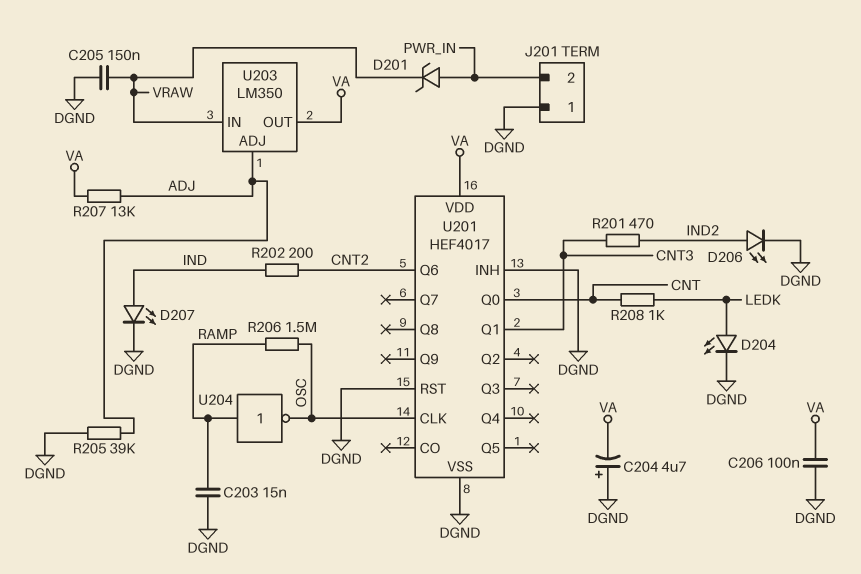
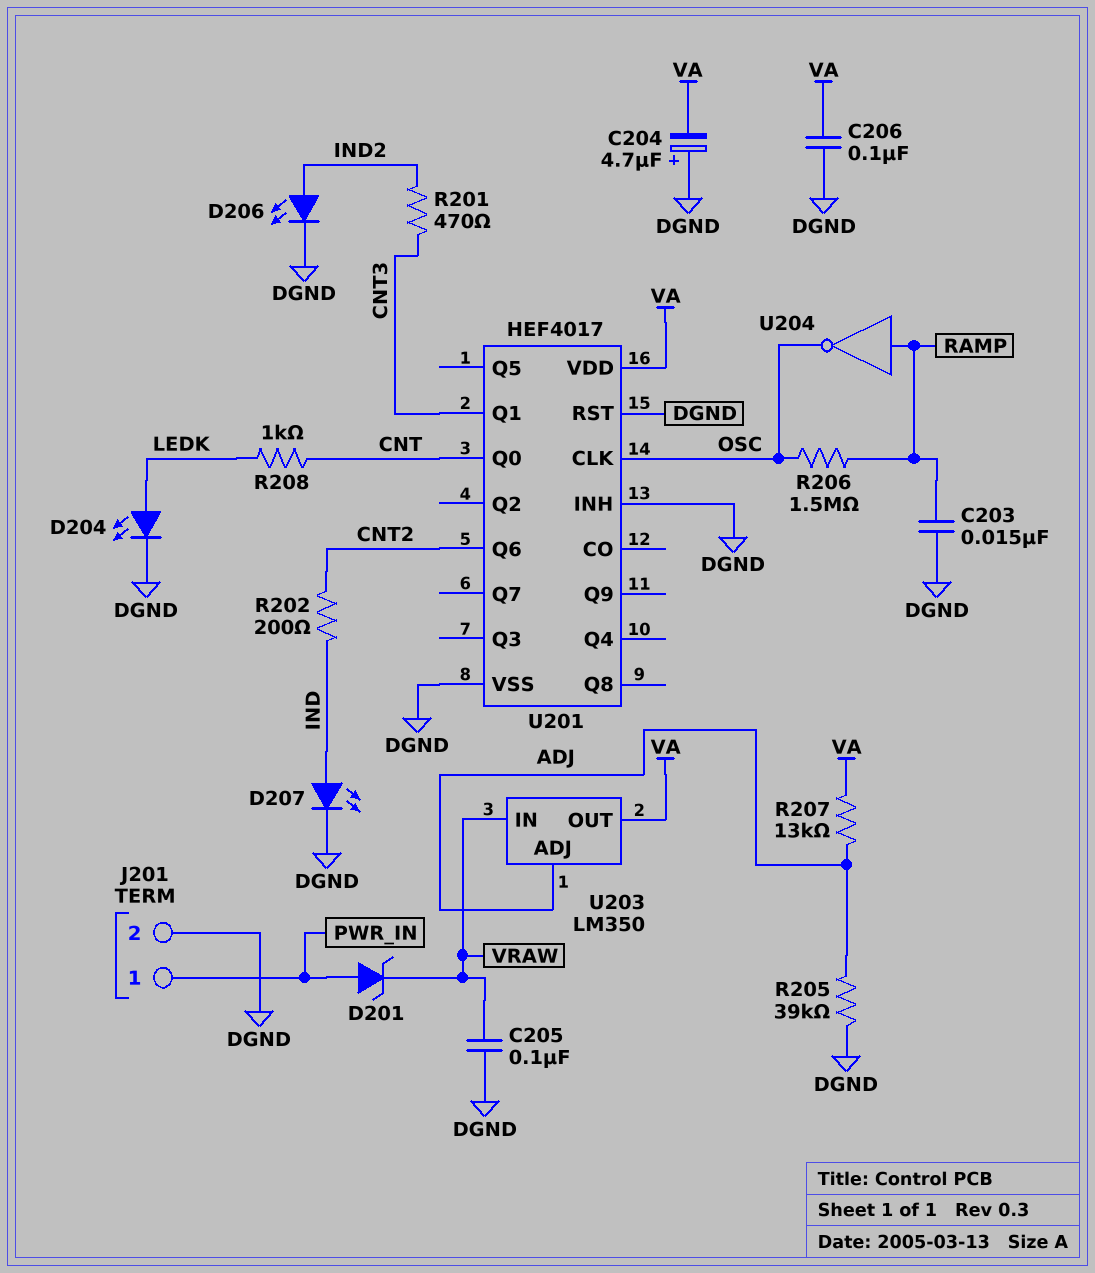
C205: 150nF (DGND, VRAW) -> 100nF (DGND, VRAW)
J201 pin 1: DGND -> PWR_IN
J201 pin 2: PWR_IN -> DGND

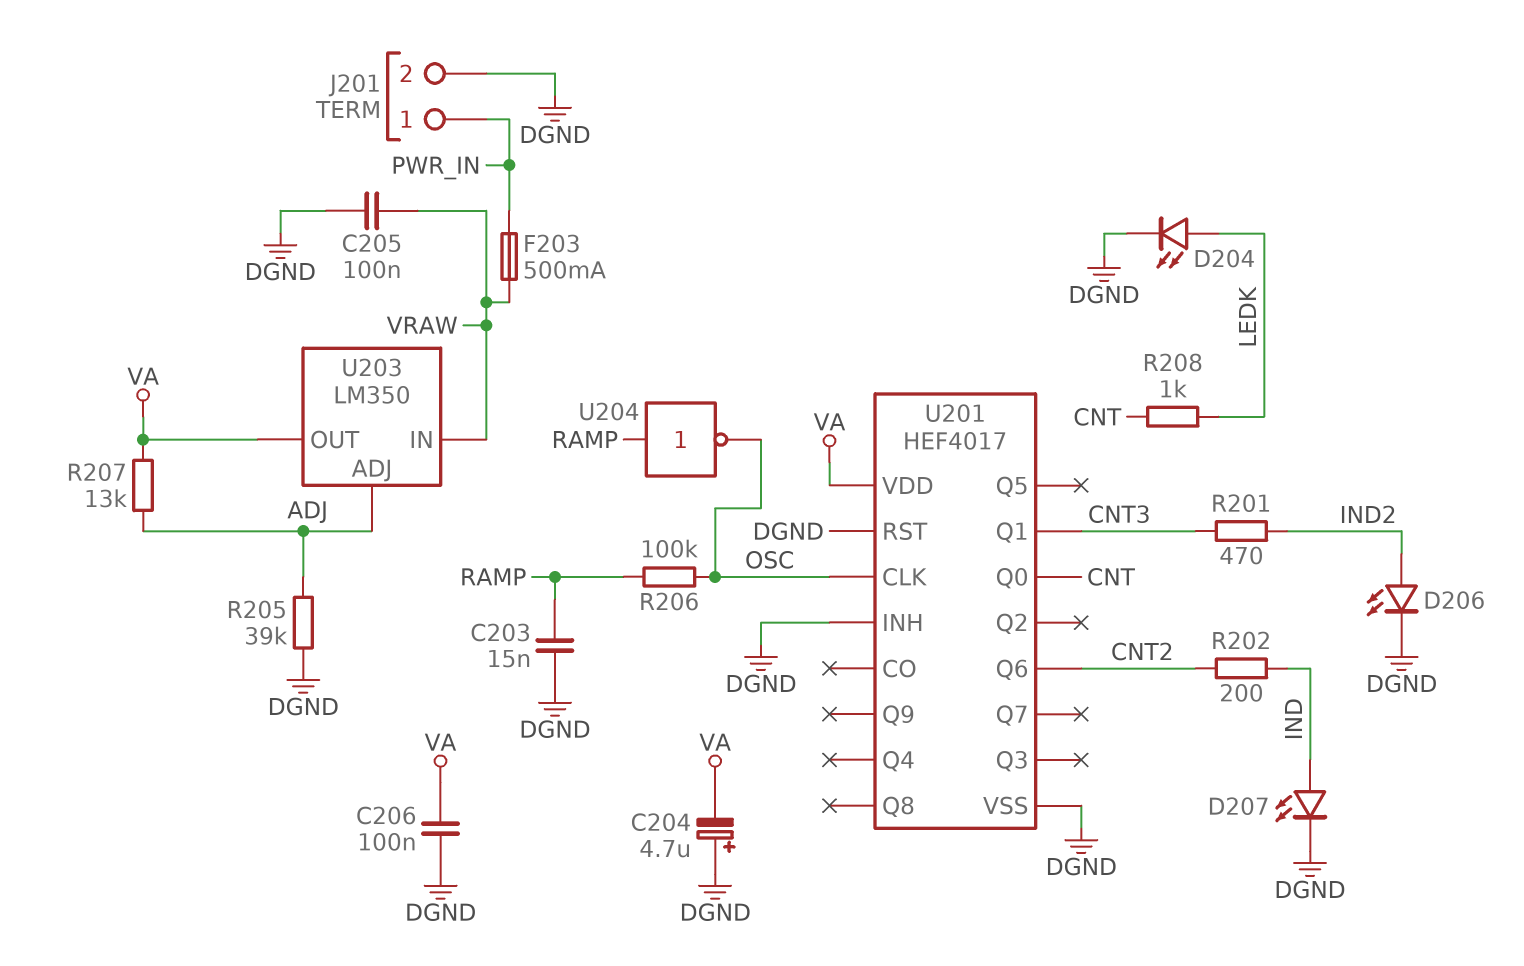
D201: zener (A PWR_IN, K VRAW) -> none
F203: none -> 500mA (PWR_IN, VRAW)
R206: 1.5M (OSC, RAMP) -> 100k (OSC, RAMP)

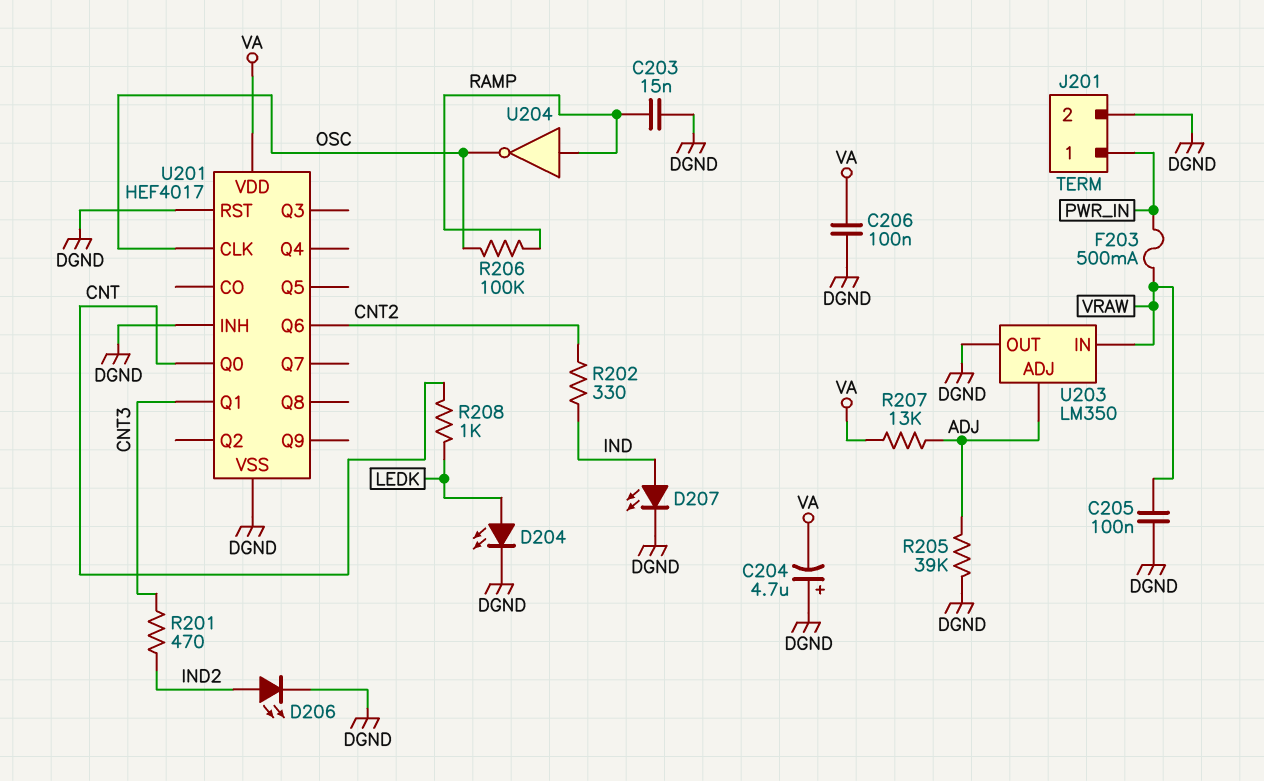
R202: 200 (CNT2, IND) -> 330 (CNT2, IND)
U203 pin OUT: VA -> DGND

